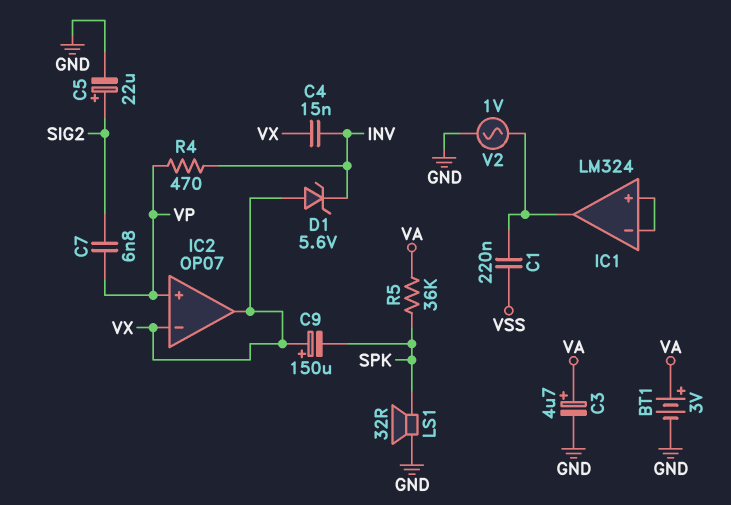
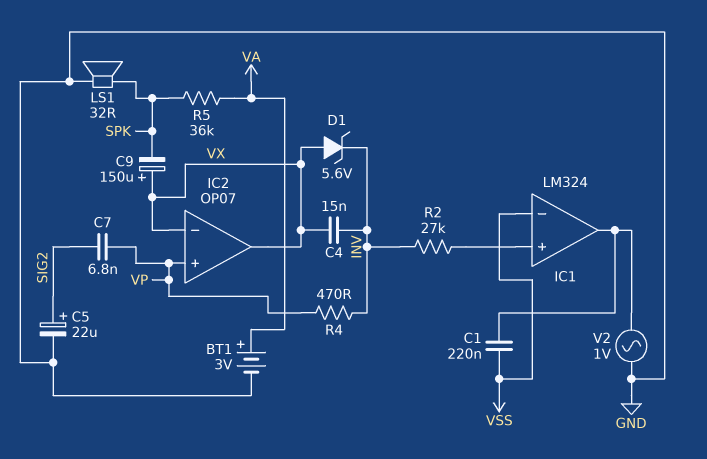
C3: 4.7uF (plus VA, minus GND) -> none
IC1 pin in-: IC1/in+ -> VSS
R2: none -> 27k (IC1/in+, INV)

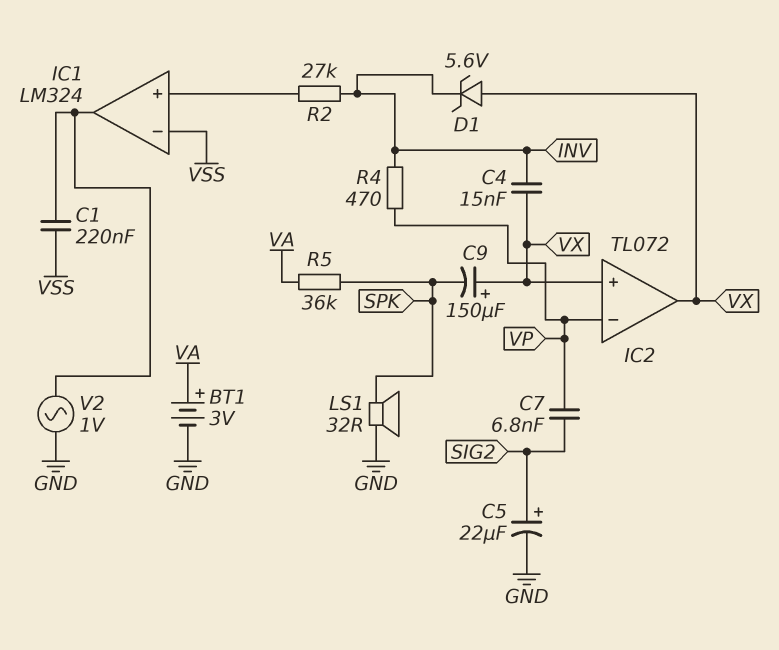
IC2: OP07 -> TL072
IC2 pin in+: VP -> VX
IC2 pin in-: VX -> VP

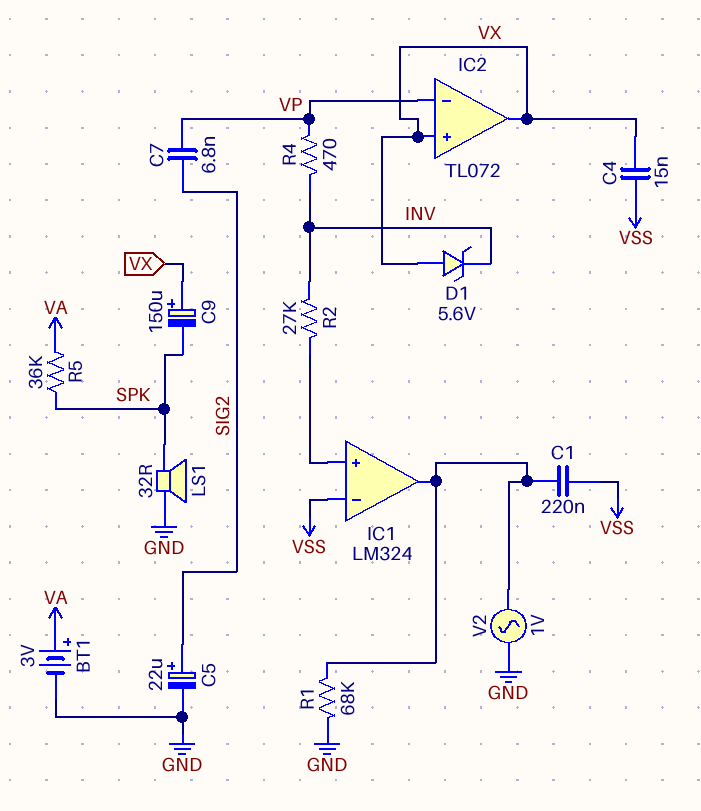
C4: 15nF (INV, VX) -> 15nF (VSS, VX)
R1: none -> 68k (GND, IC1/out)

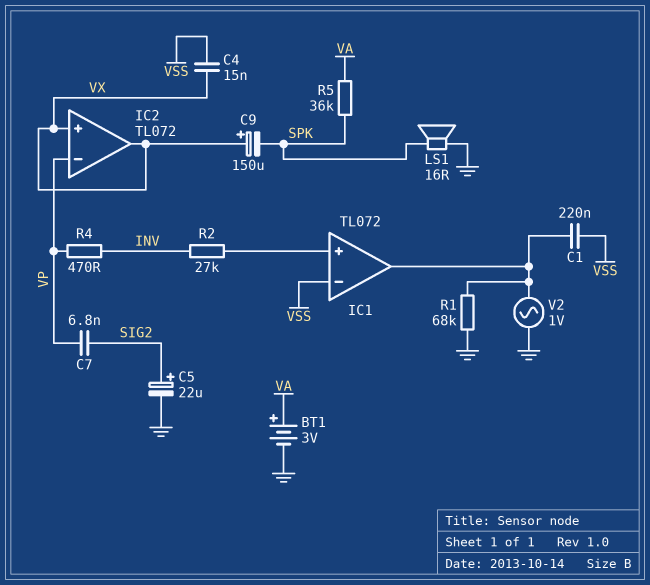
D1: zener 5.6V (A VX, K INV) -> none
IC1: LM324 -> TL072
LS1: speaker 32R (GND, SPK) -> speaker 16R (GND, SPK)

